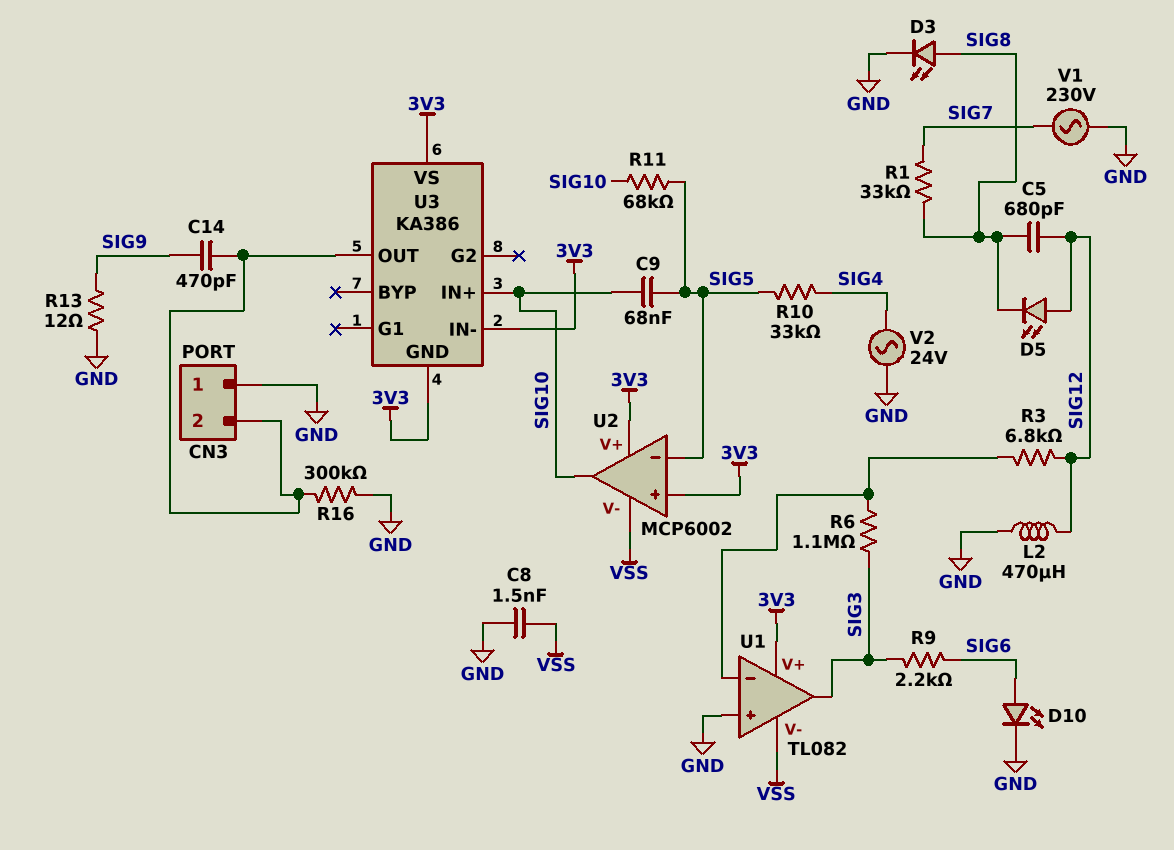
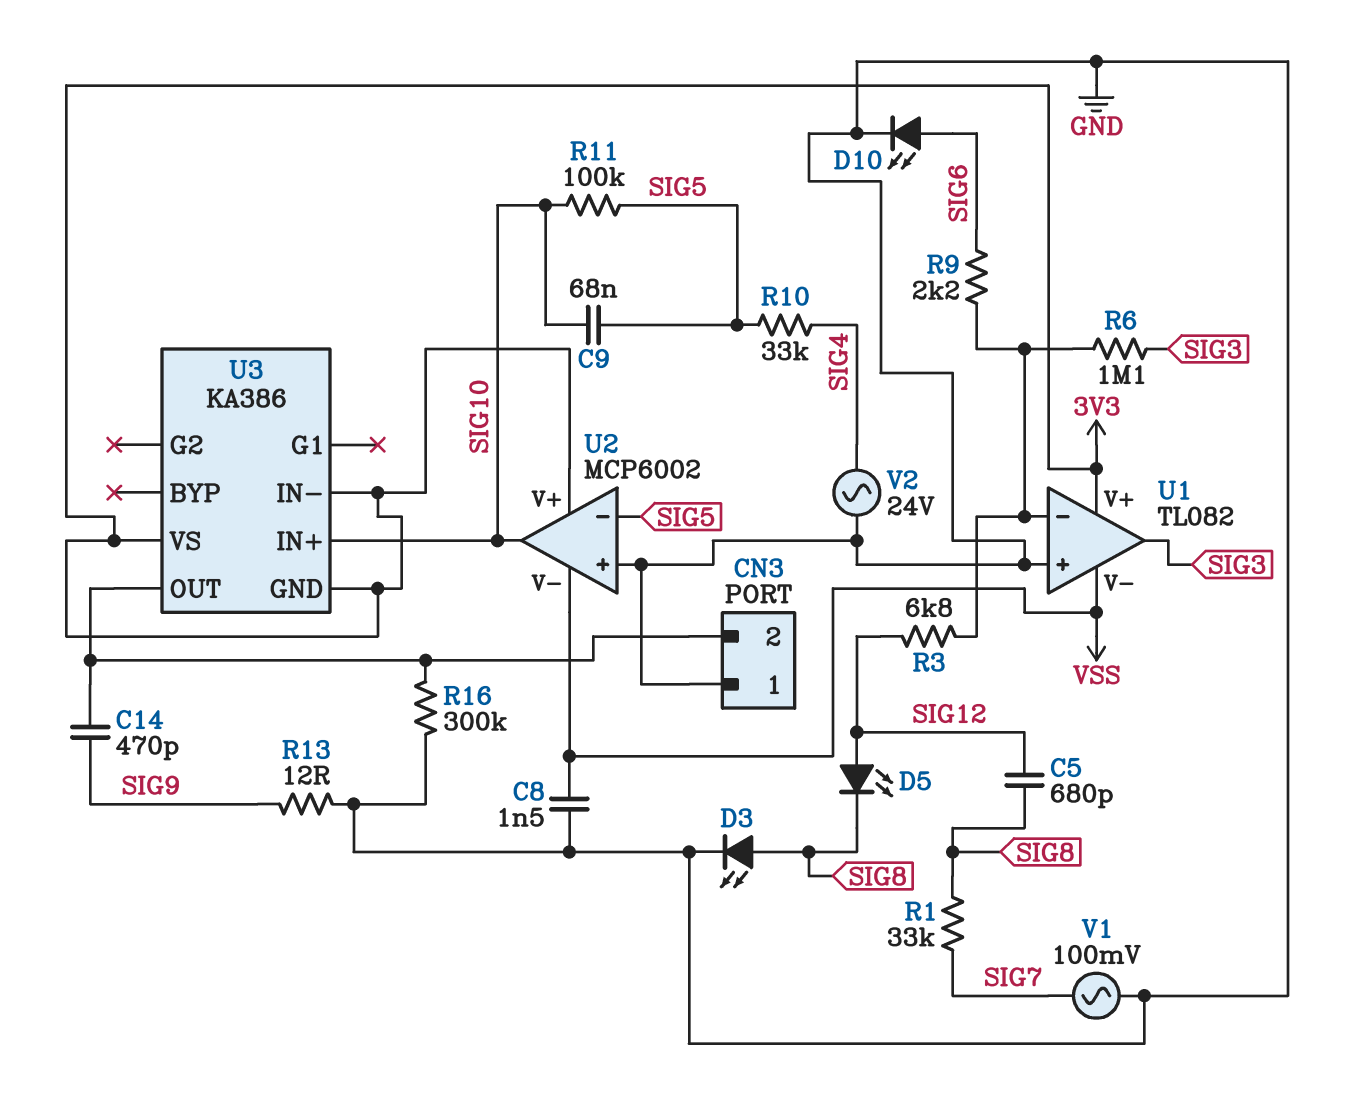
L2: 470uH (GND, SIG12) -> none
R9: 2.2k (SIG3, SIG6) -> 2.2k (SIG6, U1/in-)
R11: 68k (SIG5, SIG10) -> 100k (SIG5, SIG10)
U2 pin in+: 3V3 -> GND
V1: AC 230V (GND, SIG7) -> AC 100mV (GND, SIG7)

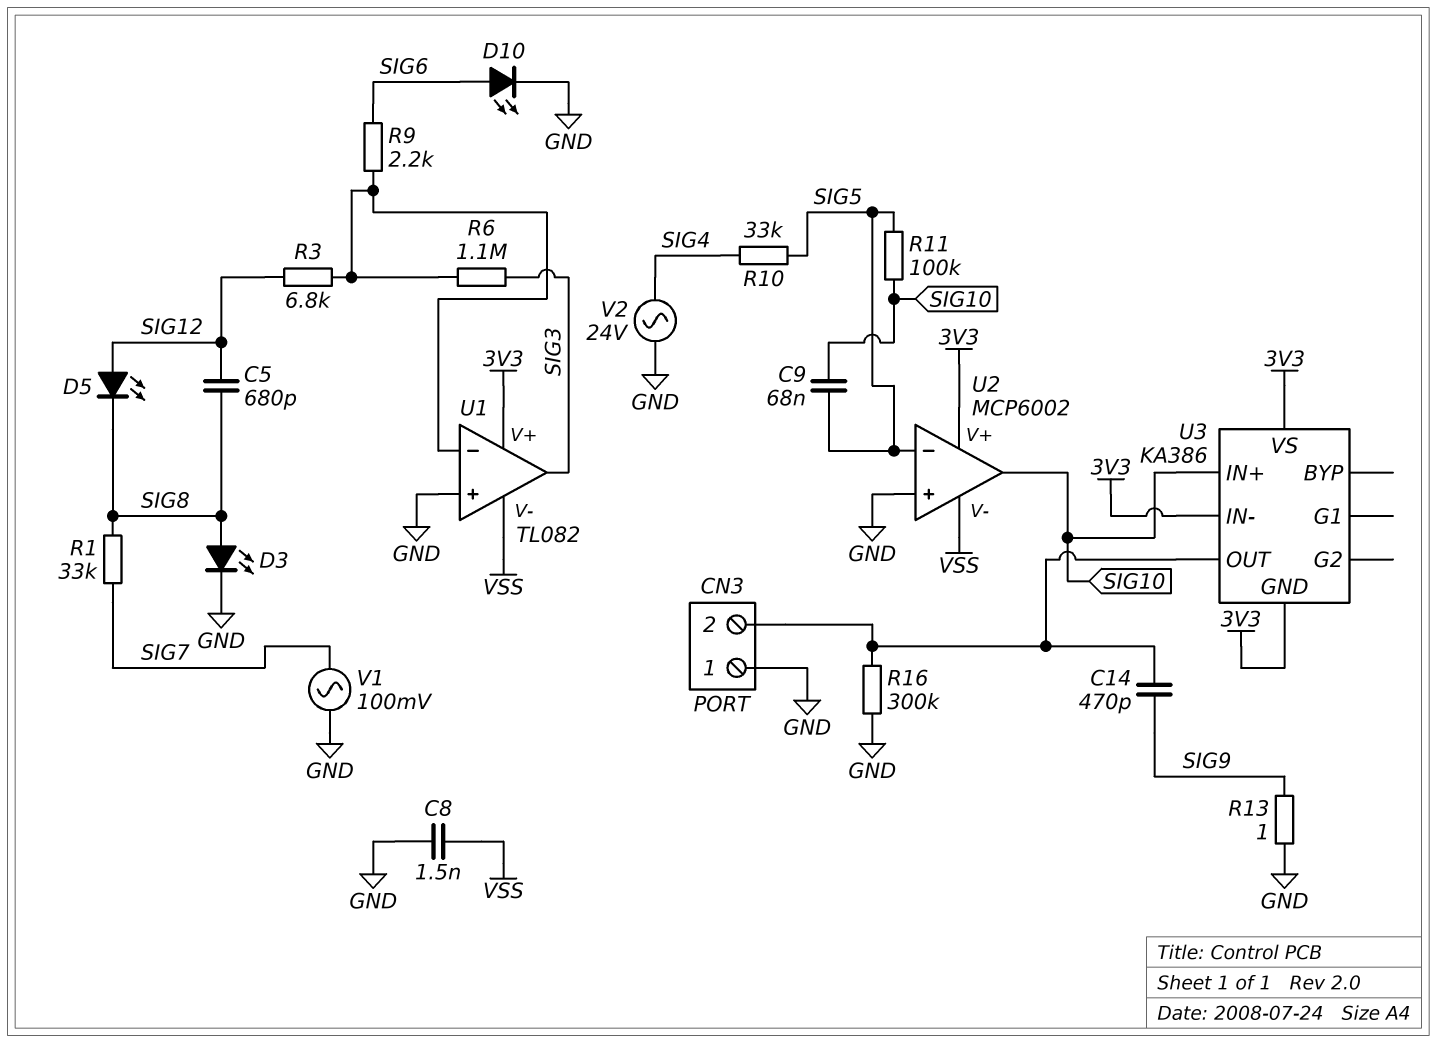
R13: 12 (GND, SIG9) -> 1 (GND, SIG9)

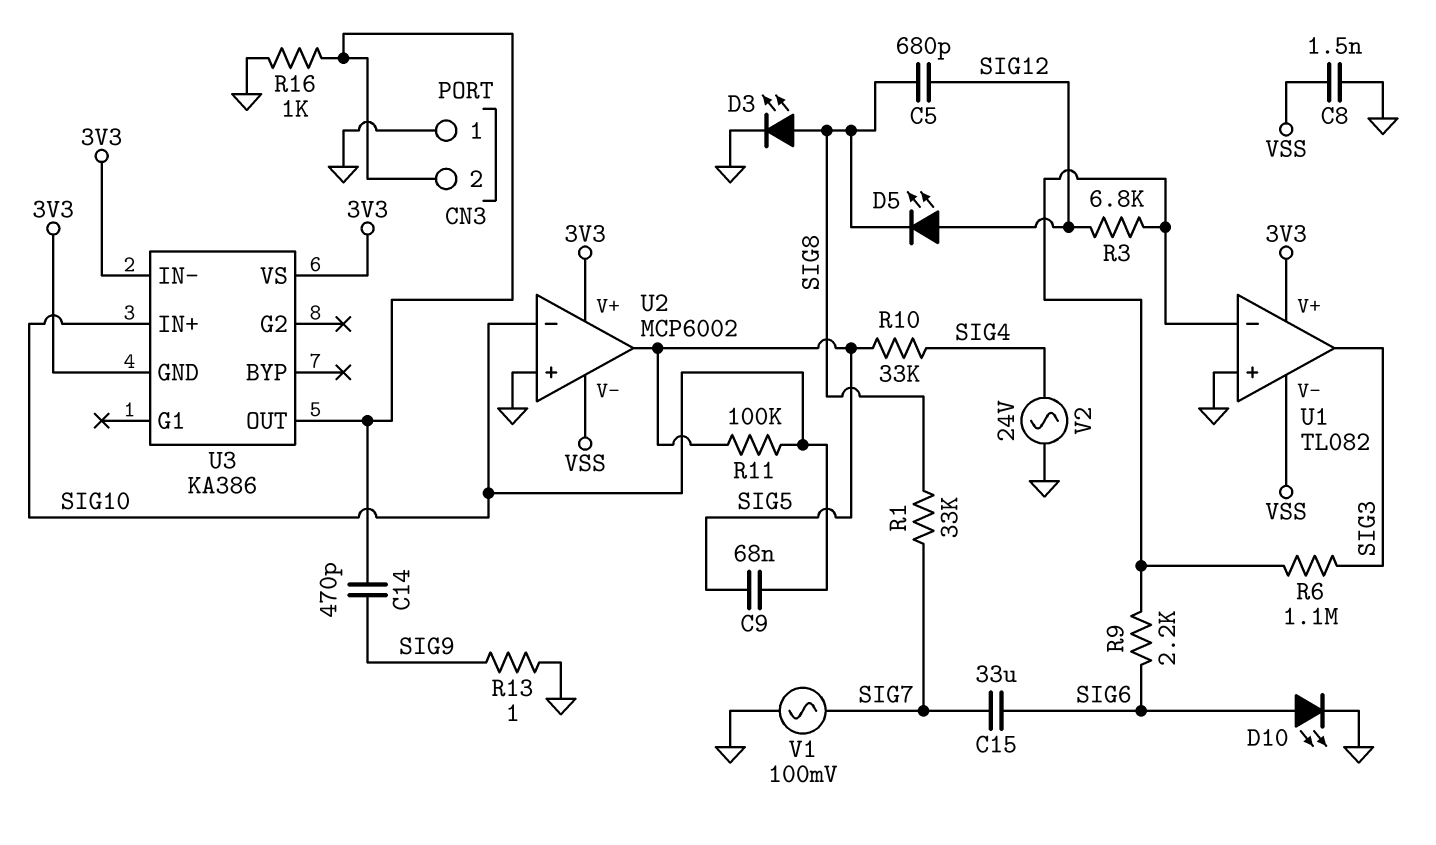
C15: none -> 33uF (SIG6, SIG7)
R16: 300k (CN3/2, GND) -> 1k (CN3/2, GND)
U2 pin in-: SIG5 -> SIG10
U2 pin out: SIG10 -> SIG5

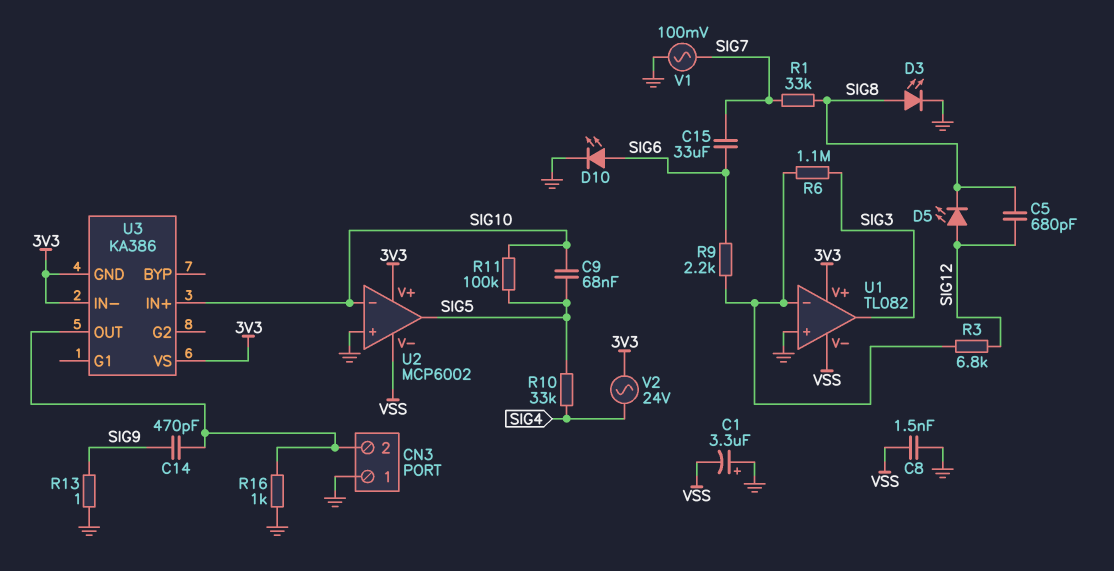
C1: none -> 3.3uF (plus GND, minus VSS)
V2: AC 24V (GND, SIG4) -> AC 24V (3V3, SIG4)

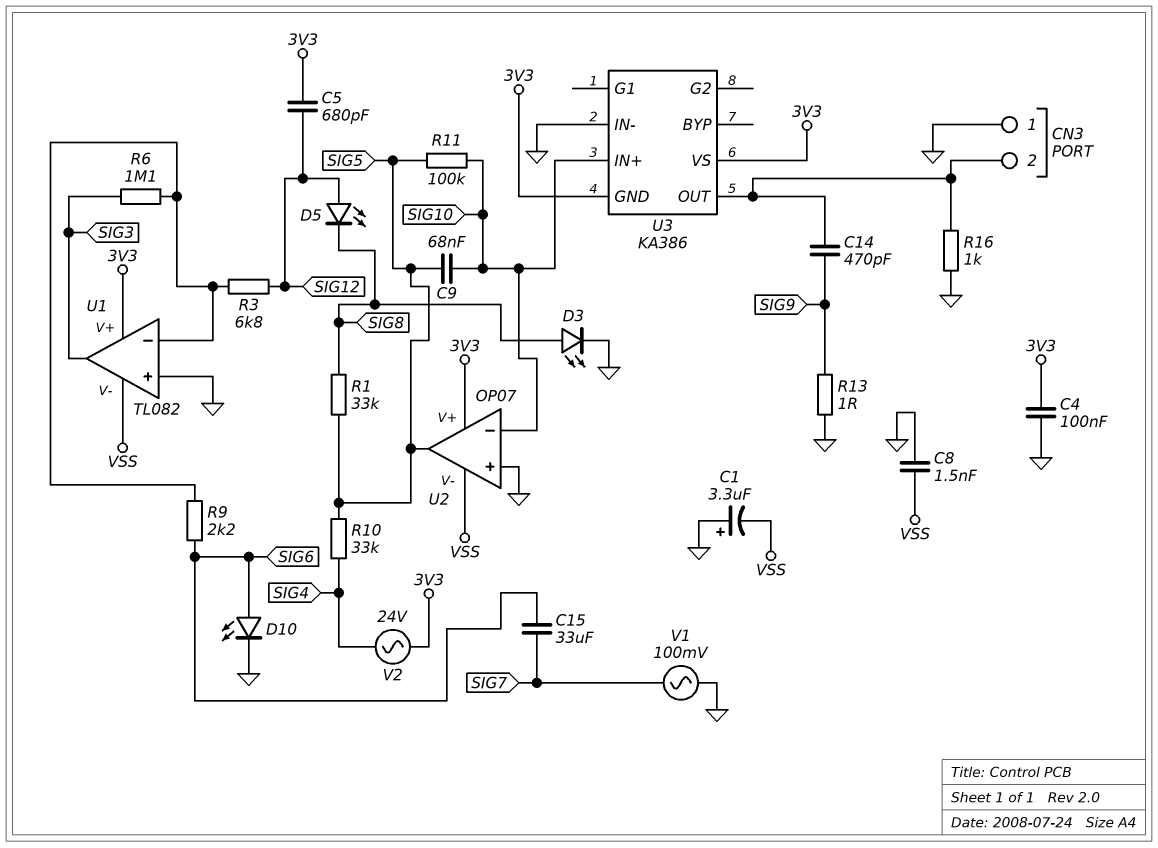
C4: none -> 100nF (3V3, GND)
C5: 680pF (SIG8, SIG12) -> 680pF (3V3, SIG12)
R1: 33k (SIG7, SIG8) -> 33k (SIG5, SIG8)
U2: MCP6002 -> OP07
U3 pin IN-: 3V3 -> GND

